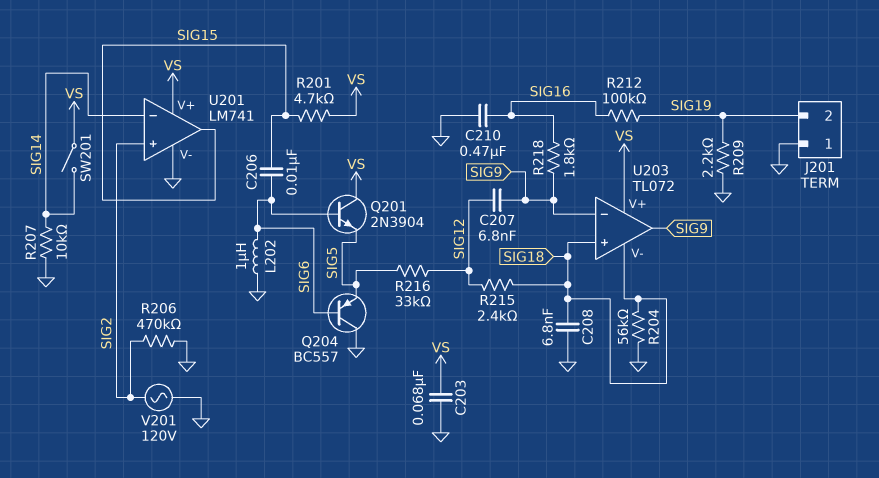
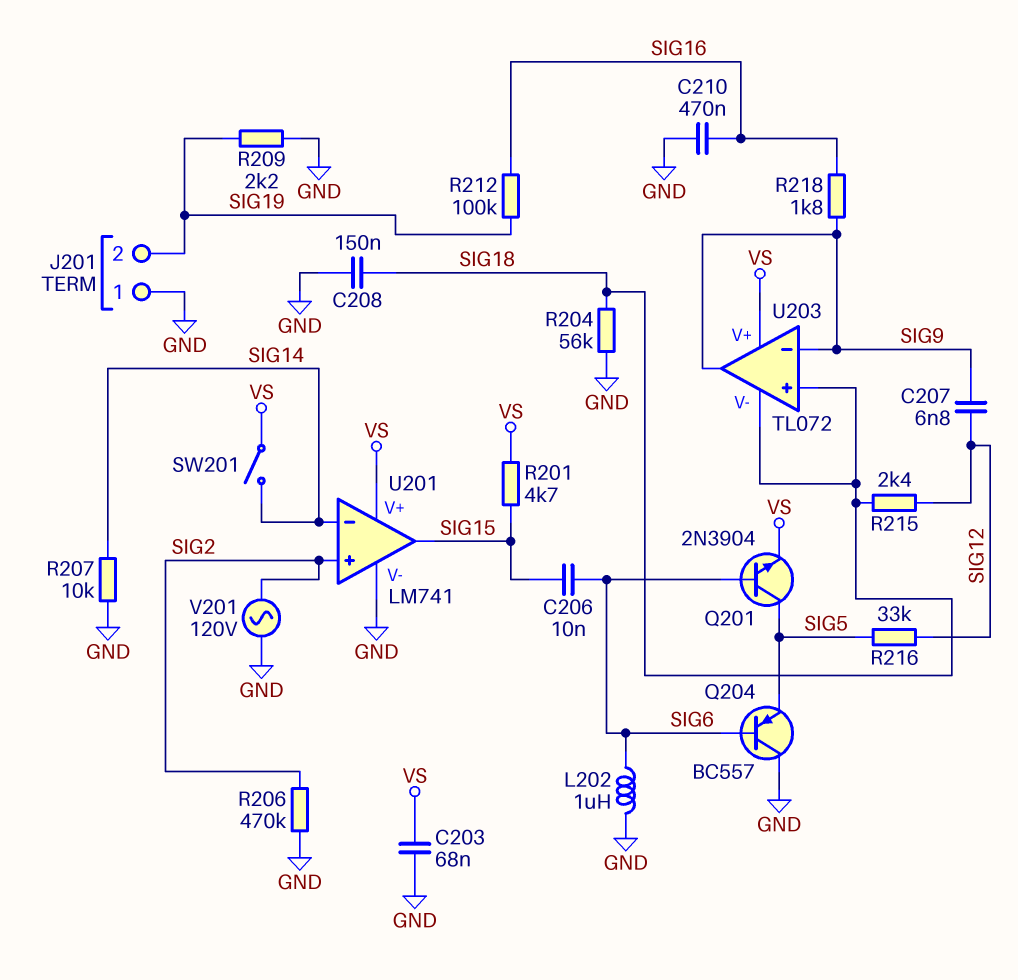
C208: 6.8nF (GND, SIG18) -> 150nF (GND, SIG18)
Q201: NPN 2N3904 (B SIG6, C VS, E SIG5) -> NPN 2N3904 (B SIG6, C SIG5, E VS)

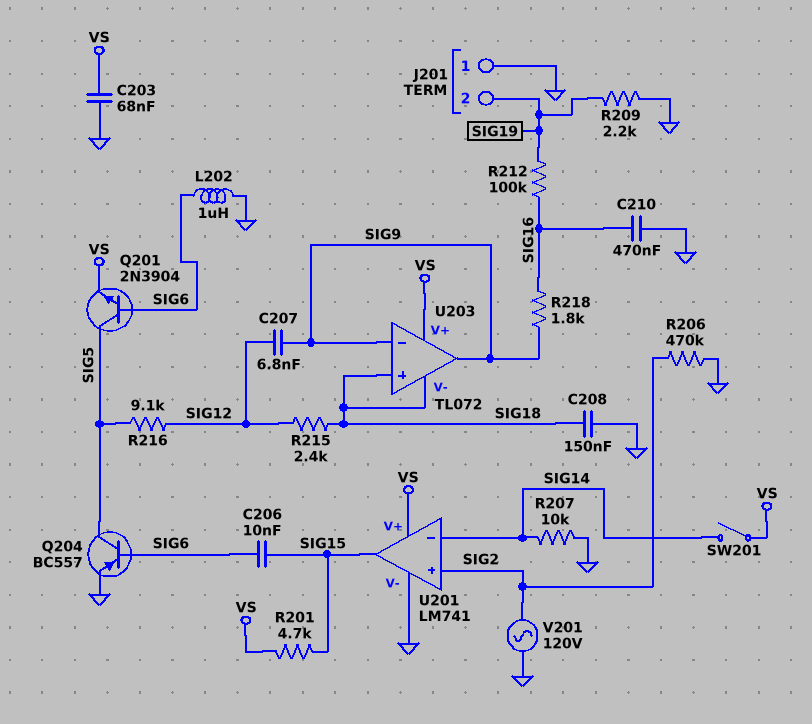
Q204: PNP BC557 (B SIG6, C GND, E SIG5) -> PNP BC557 (B SIG6, C SIG5, E GND)
R204: 56k (GND, SIG18) -> none
R216: 33k (SIG5, SIG12) -> 9.1k (SIG5, SIG12)

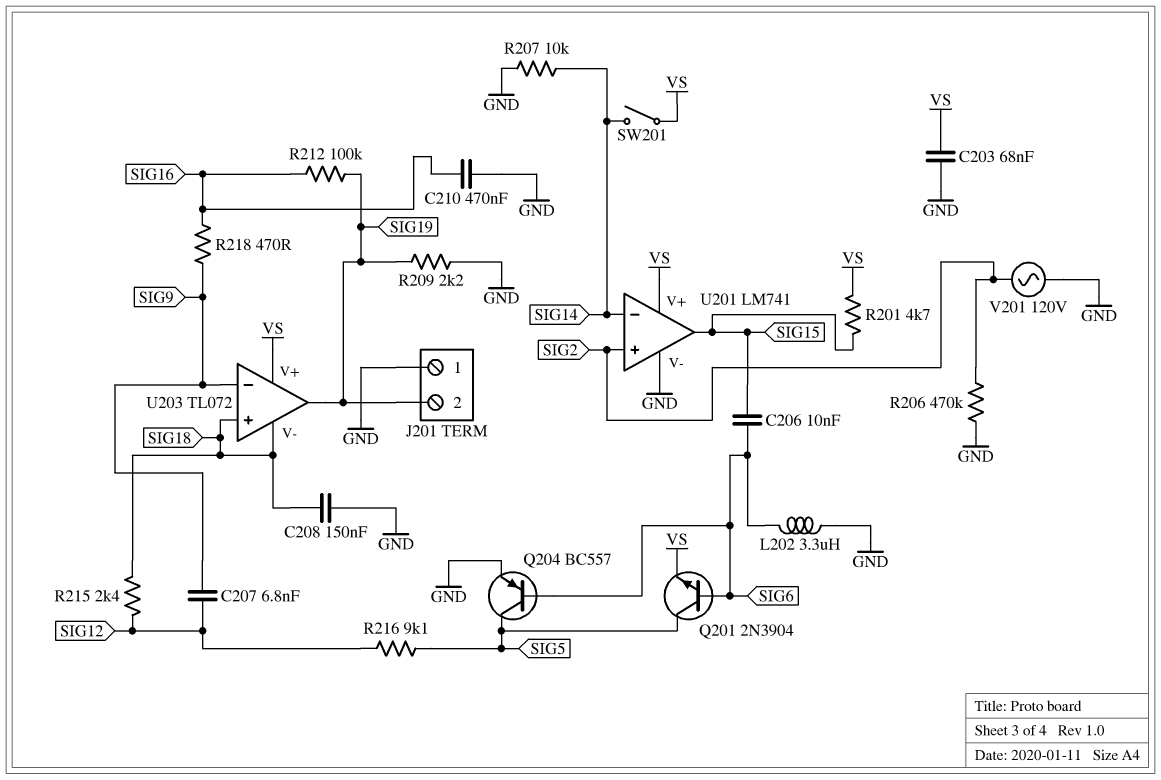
L202: 1uH (GND, SIG6) -> 3.3uH (GND, SIG6)
R218: 1.8k (SIG9, SIG16) -> 470 (SIG9, SIG16)
U203 pin out: SIG9 -> SIG19

